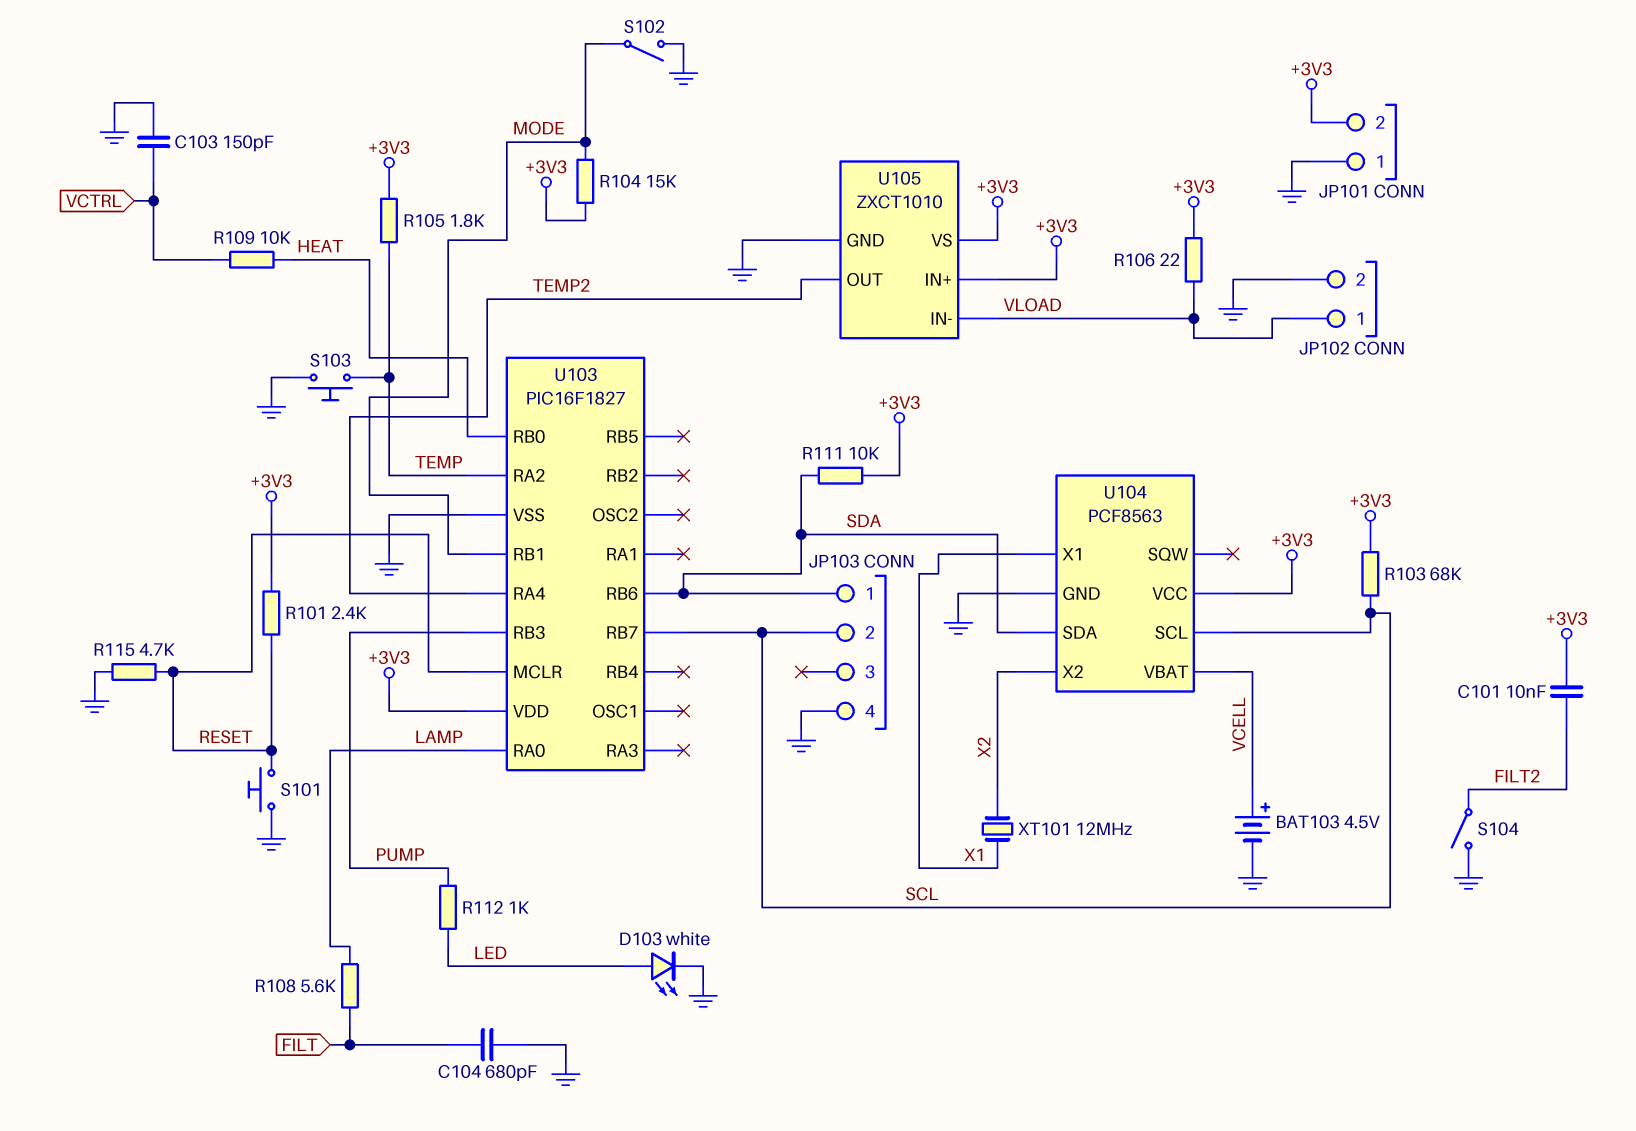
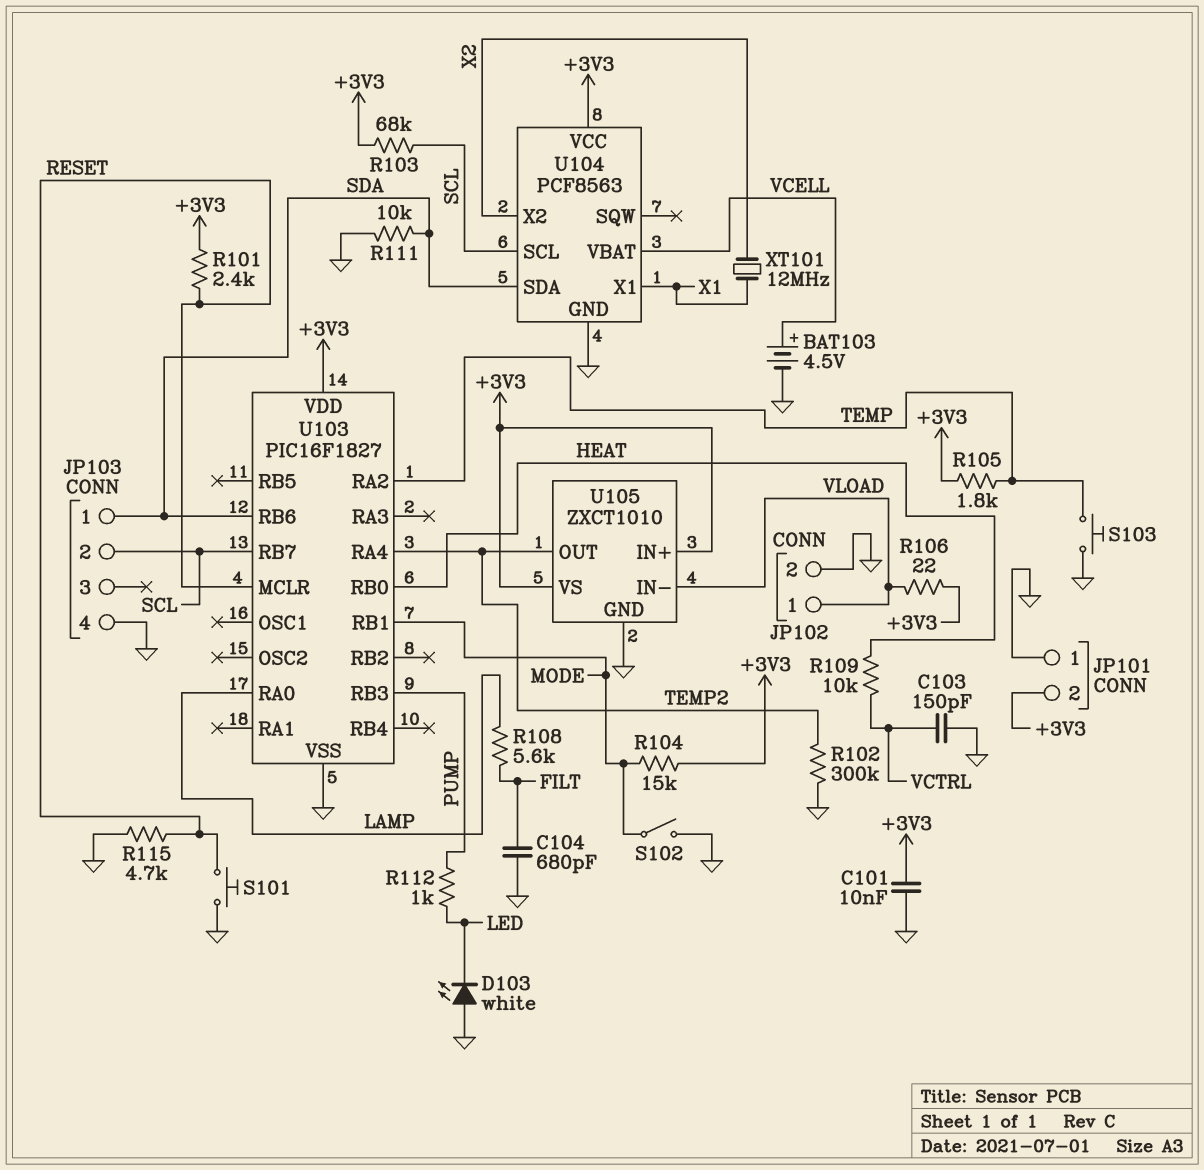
C101: 10nF (+3V3, FILT2) -> 10nF (+3V3, GND)
D103: LED white (A LED, K GND) -> LED white (A GND, K LED)
R102: none -> 300k (GND, TEMP2)
R111: 10k (+3V3, SDA) -> 10k (GND, SDA)
S104: switch (FILT2, GND) -> none

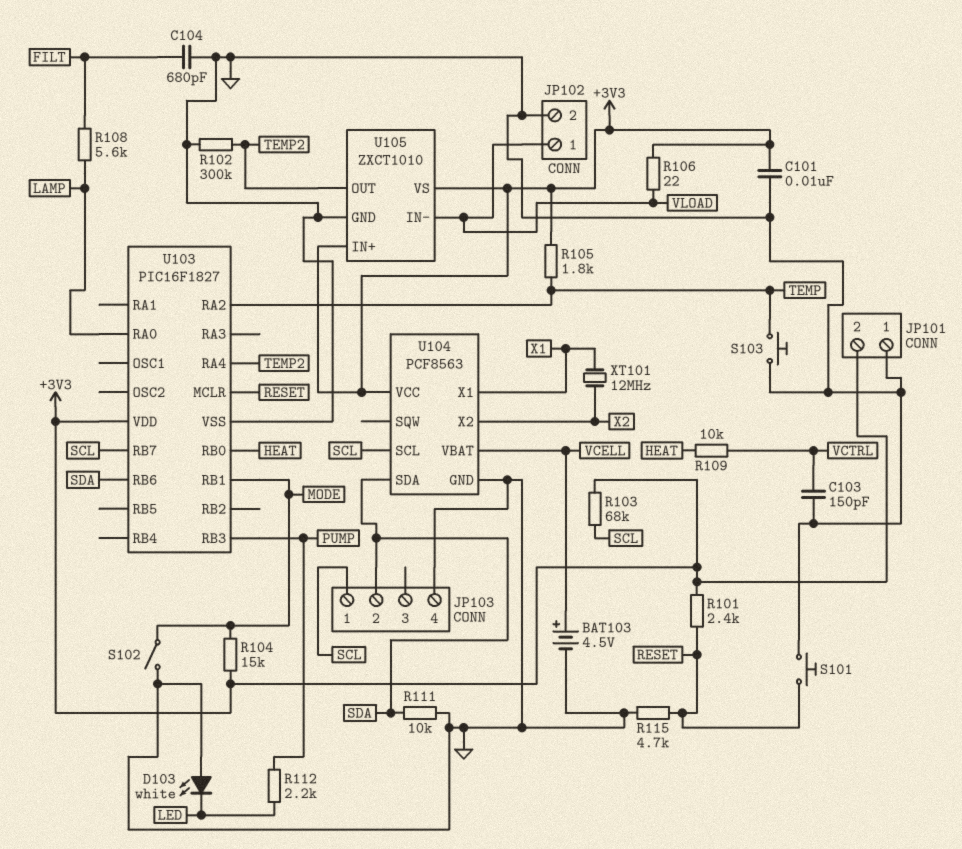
JP103 pin 1: SDA -> SCL
JP103 pin 2: SCL -> SDA
R112: 1k (LED, PUMP) -> 2.2k (LED, PUMP)

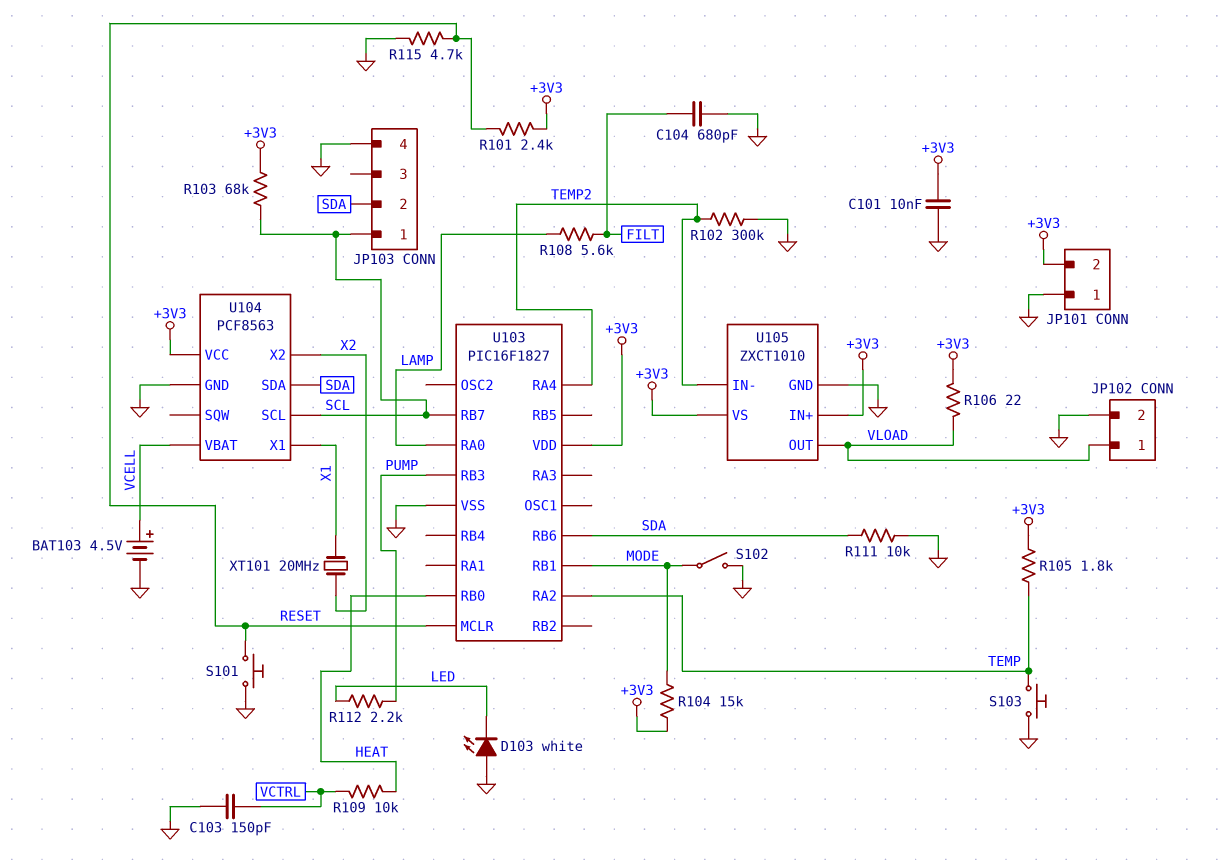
U105 pin IN-: VLOAD -> TEMP2
U105 pin OUT: TEMP2 -> VLOAD
XT101: 12MHz (X1, X2) -> 20MHz (X1, X2)

